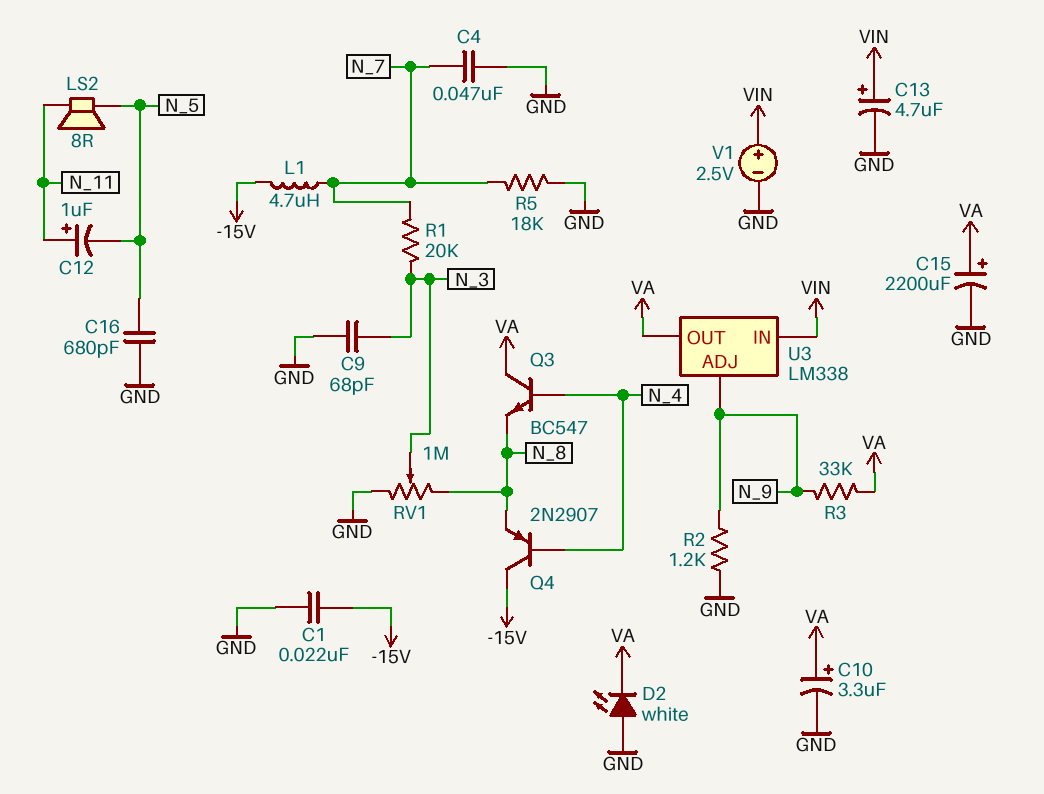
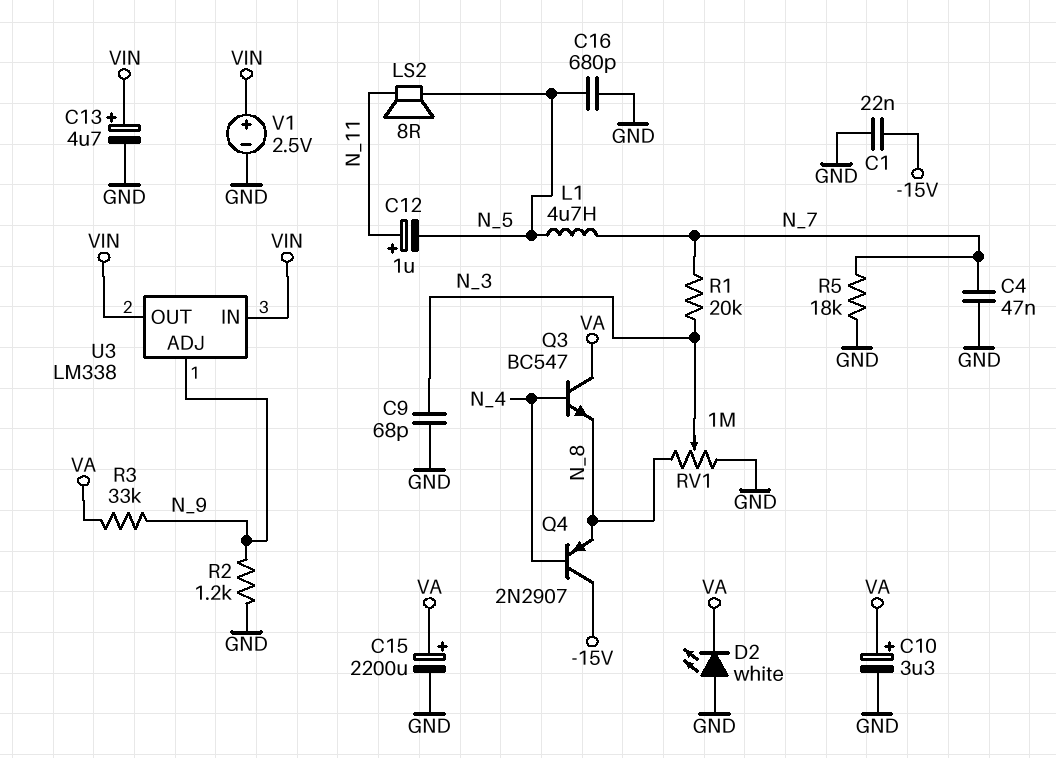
L1: 4.7uH (-15V, N_7) -> 4.7uH (N_5, N_7)
U3 pin OUT: VA -> VIN

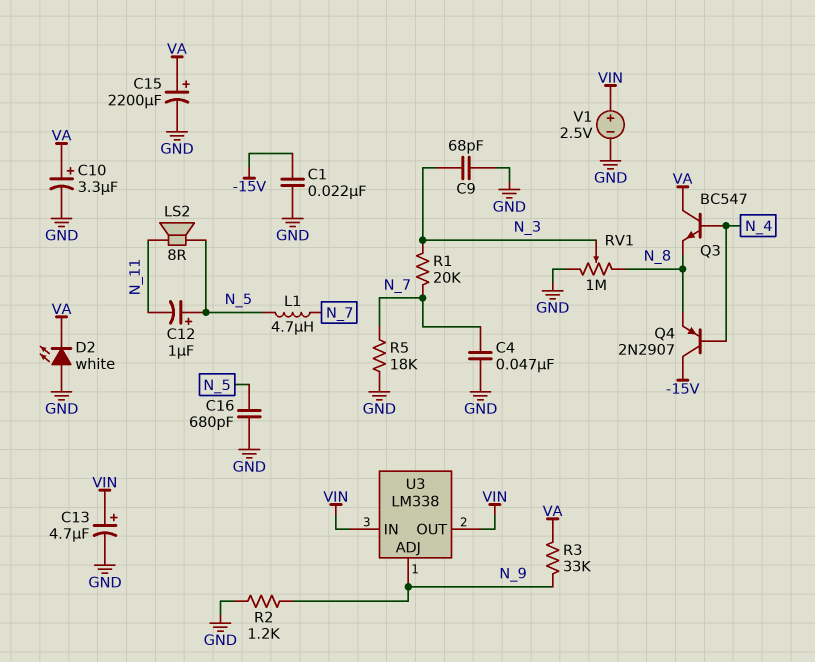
C12: 1uF (plus N_11, minus N_5) -> 1uF (plus N_5, minus N_11)

